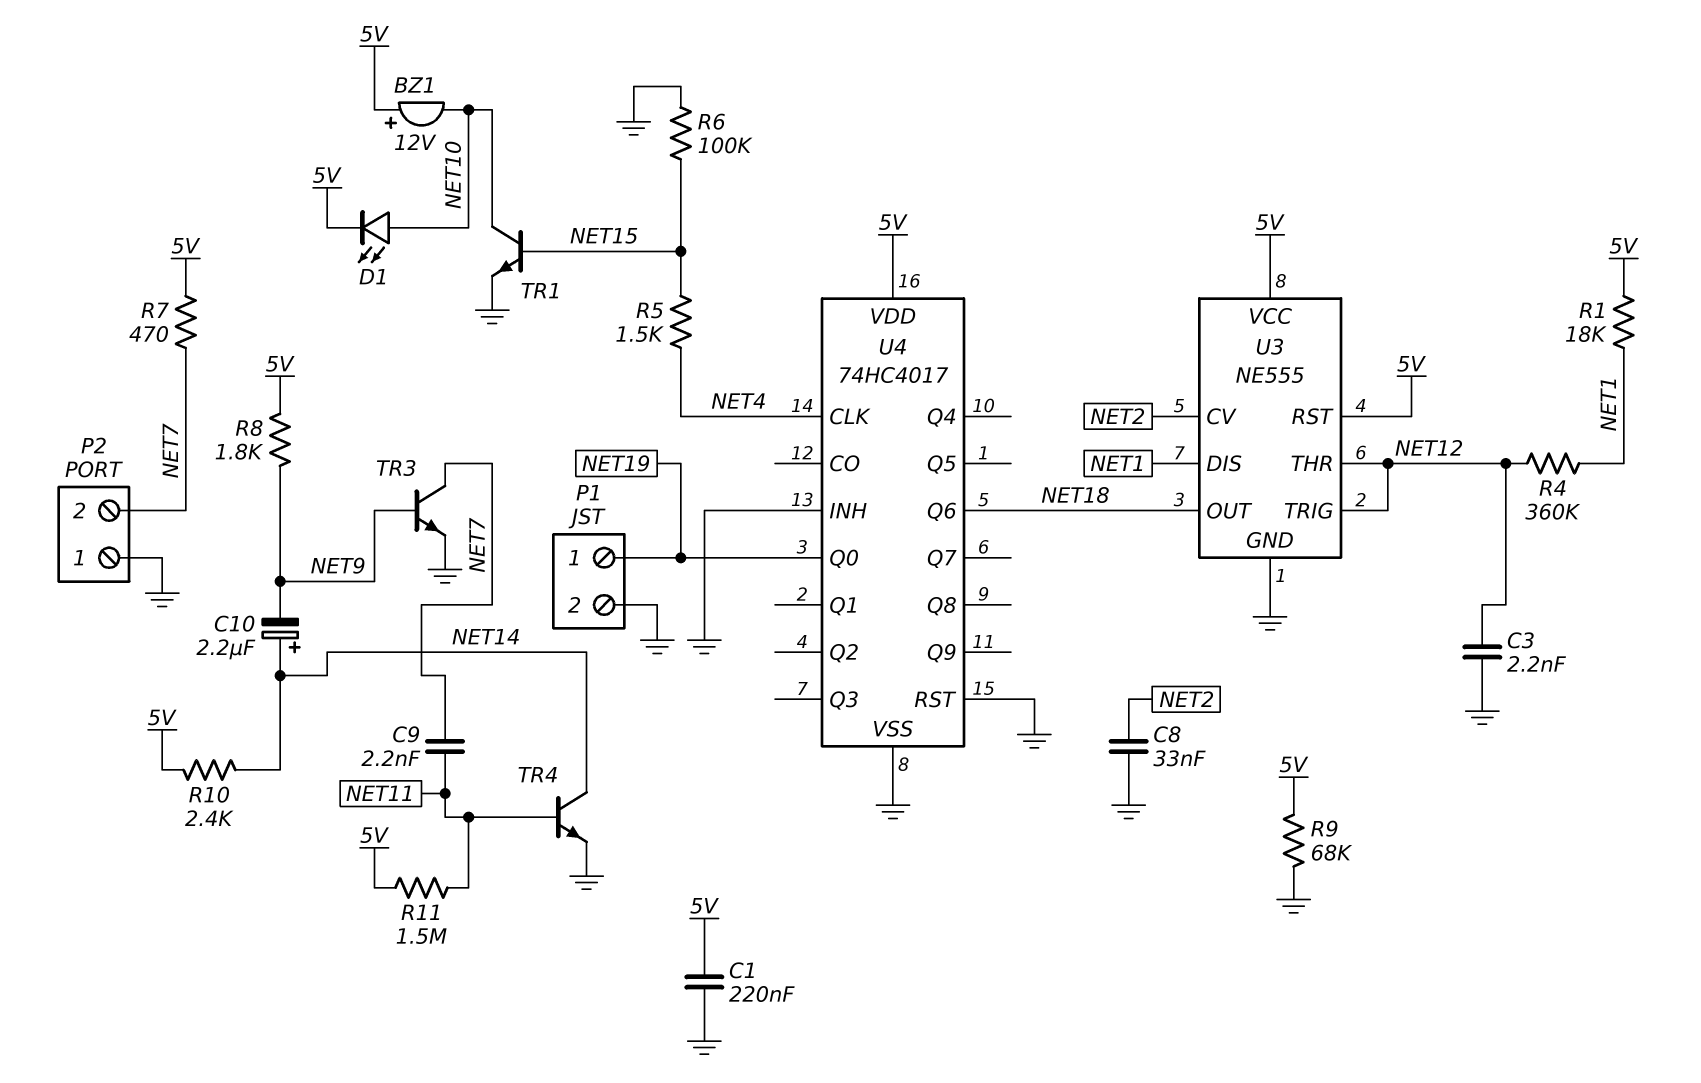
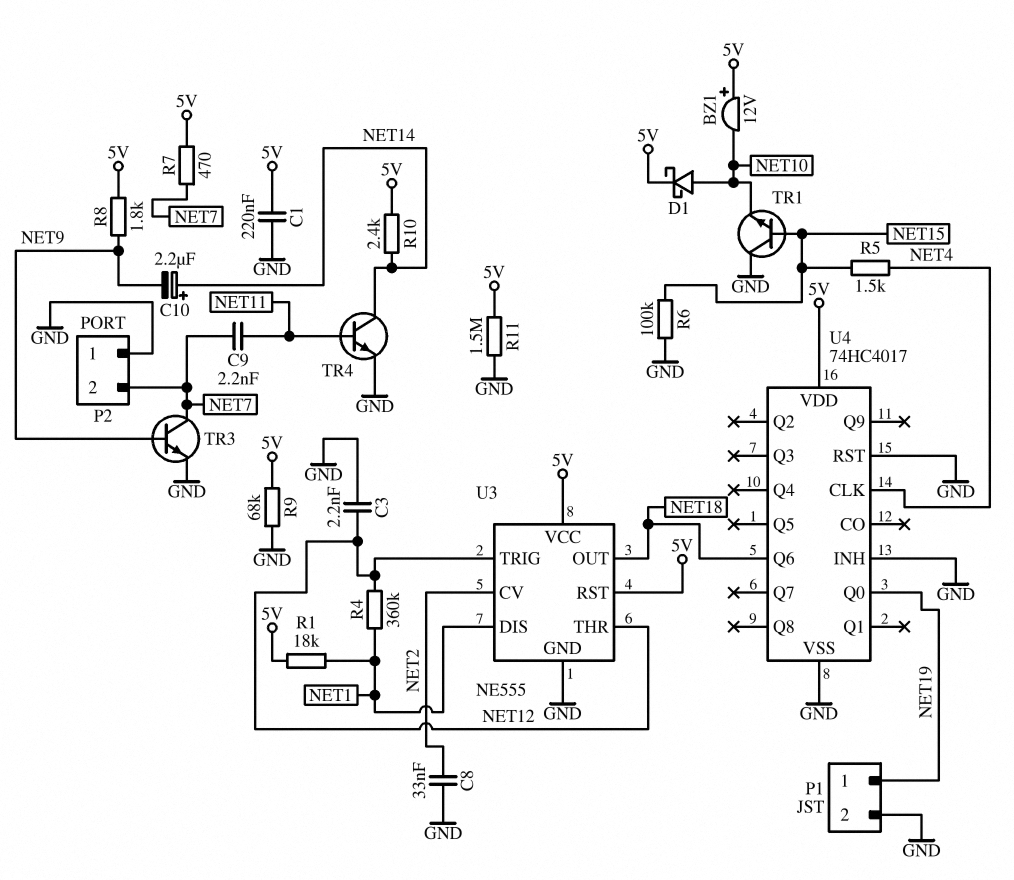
D1: LED (A NET10, K 5V) -> schottky (A NET10, K 5V)
R11: 1.5M (5V, NET11) -> 1.5M (5V, GND)
TR1: NPN (B NET15, C NET10, E GND) -> NPN (B NET15, C GND, E NET10)

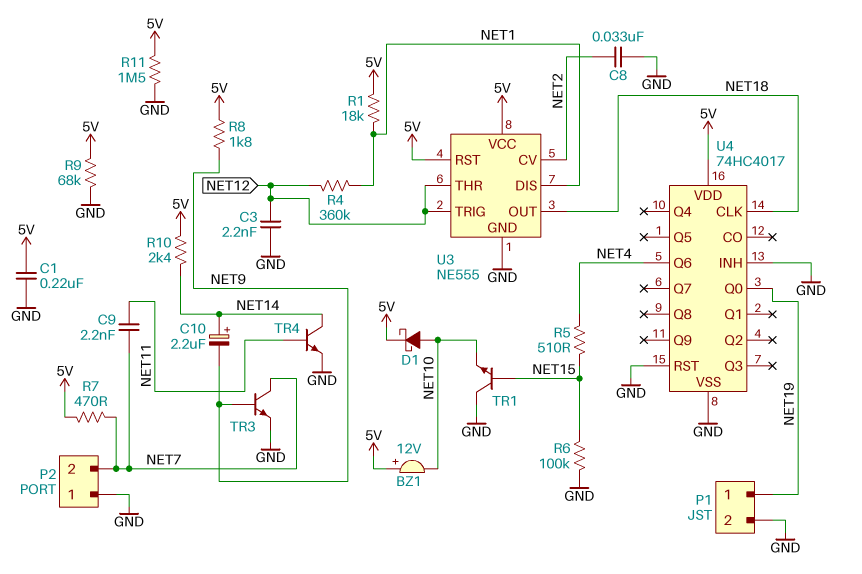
R5: 1.5k (NET4, NET15) -> 510 (NET4, NET15)
U4 pin CLK: NET4 -> NET18
U4 pin Q6: NET18 -> NET4

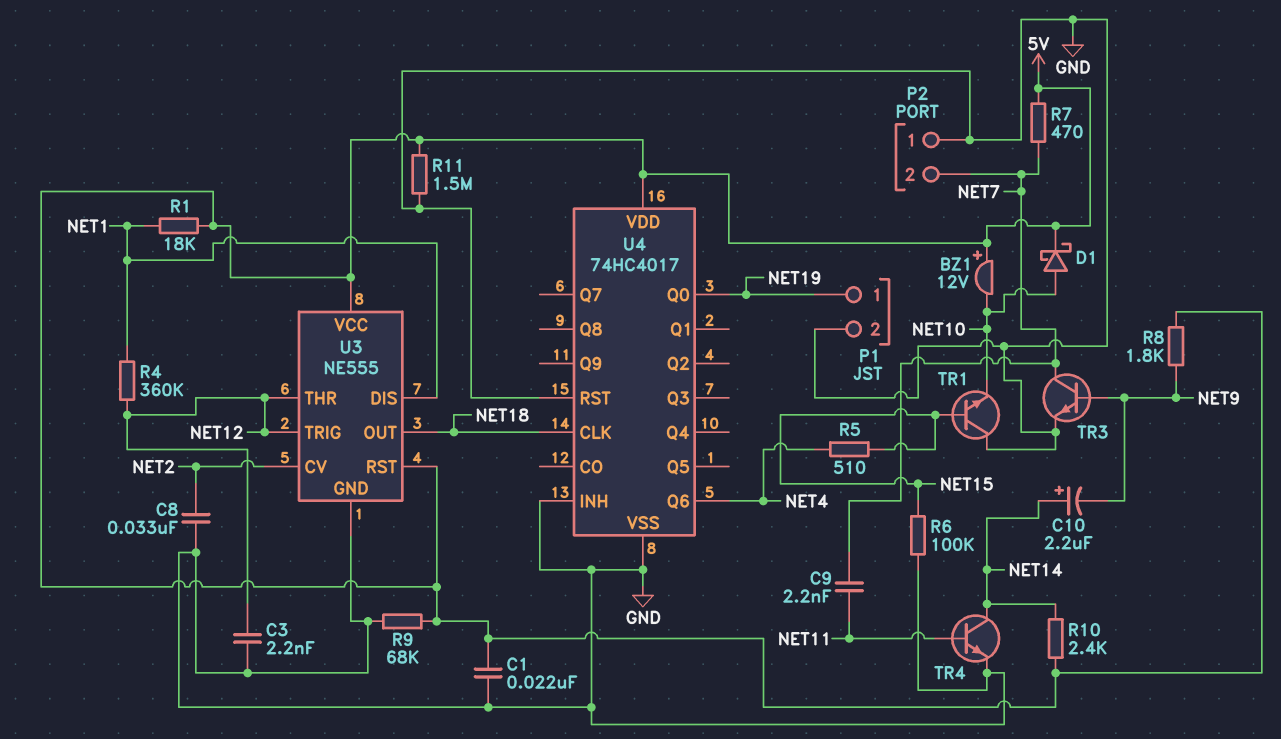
C1: 220nF (5V, GND) -> 22nF (5V, GND)

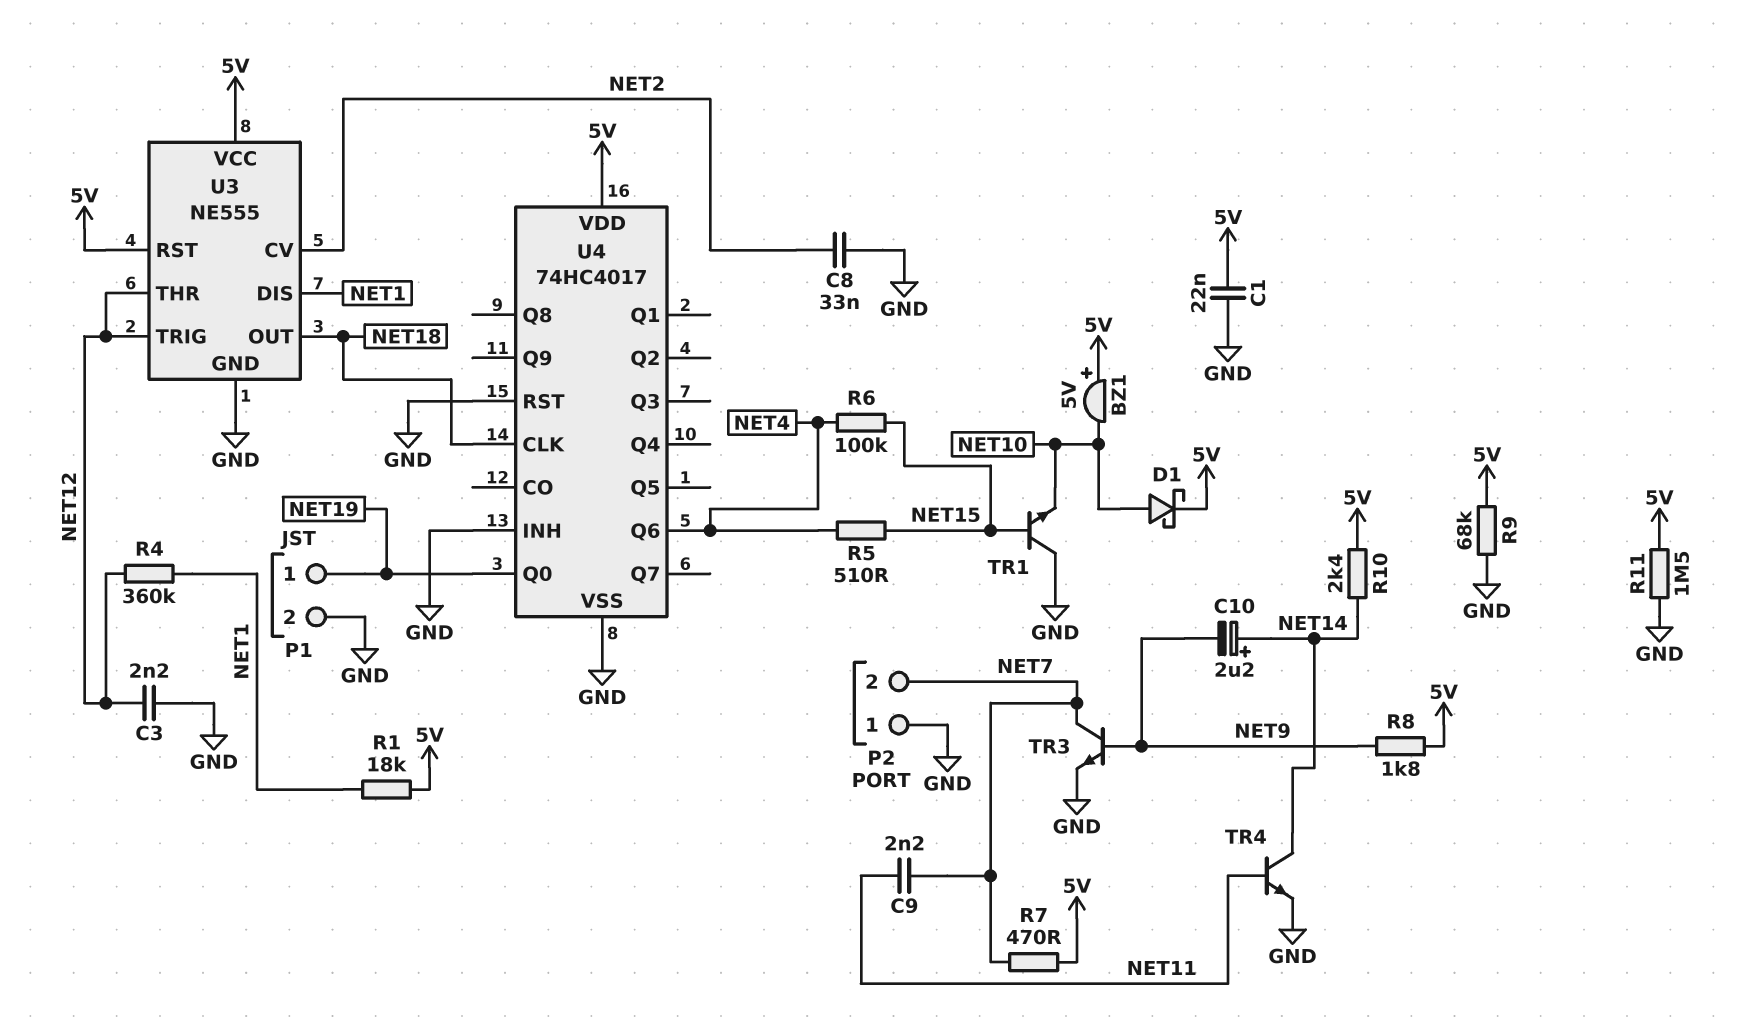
BZ1: buzzer 12V (plus 5V, minus NET10) -> buzzer 5V (plus 5V, minus NET10)
R6: 100k (GND, NET15) -> 100k (NET4, NET15)

